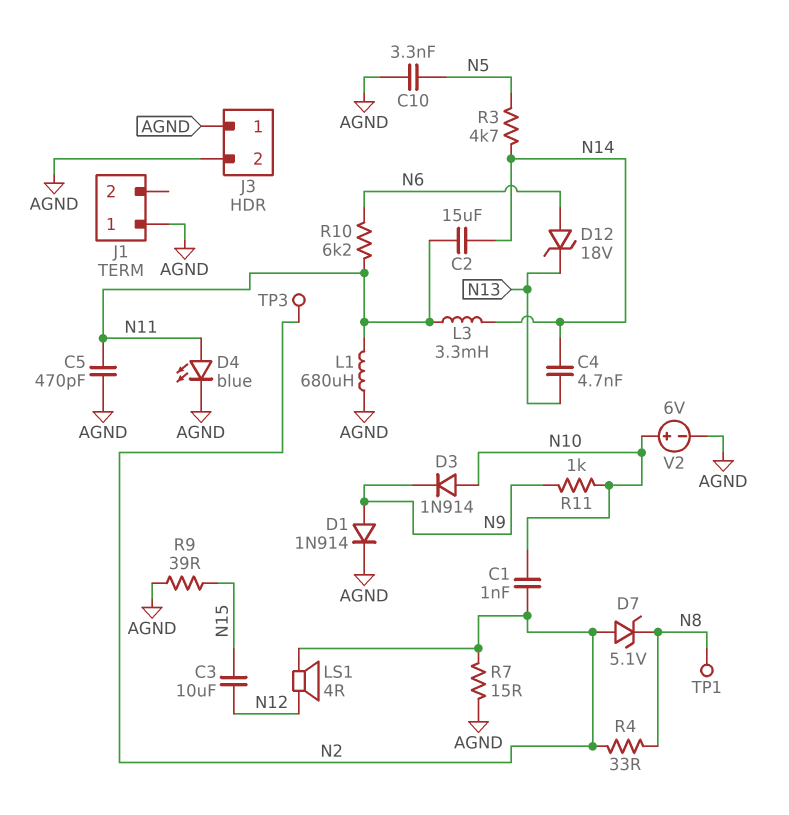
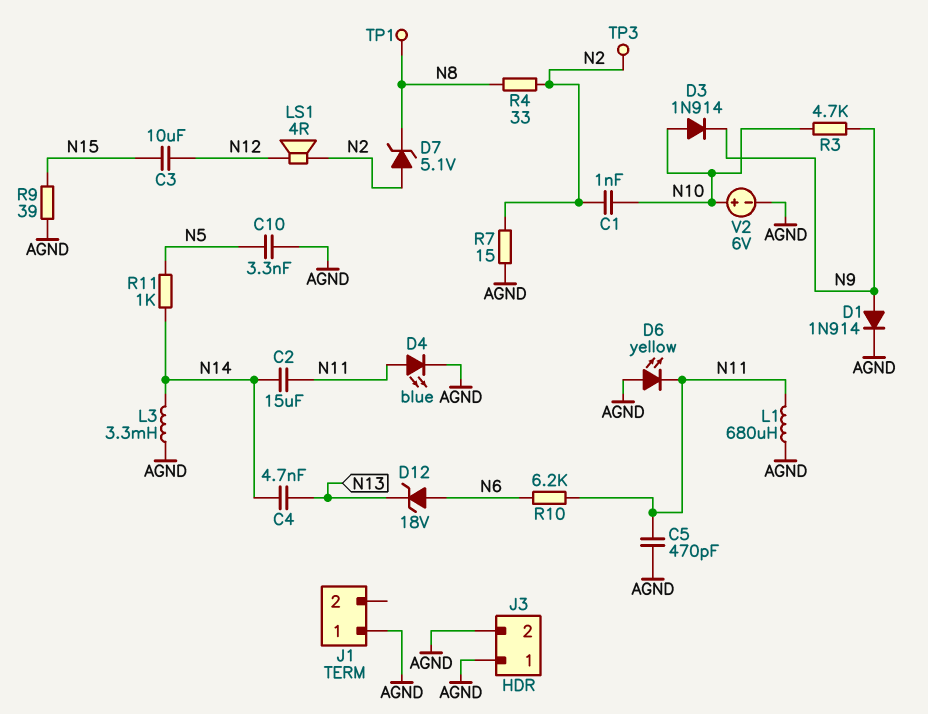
D6: none -> LED yellow (A AGND, K N11)
L3: 3.3mH (N11, N14) -> 3.3mH (AGND, N14)
R3: 4.7k (N5, N14) -> 4.7k (N9, N10)
R11: 1k (N9, N10) -> 1k (N5, N14)

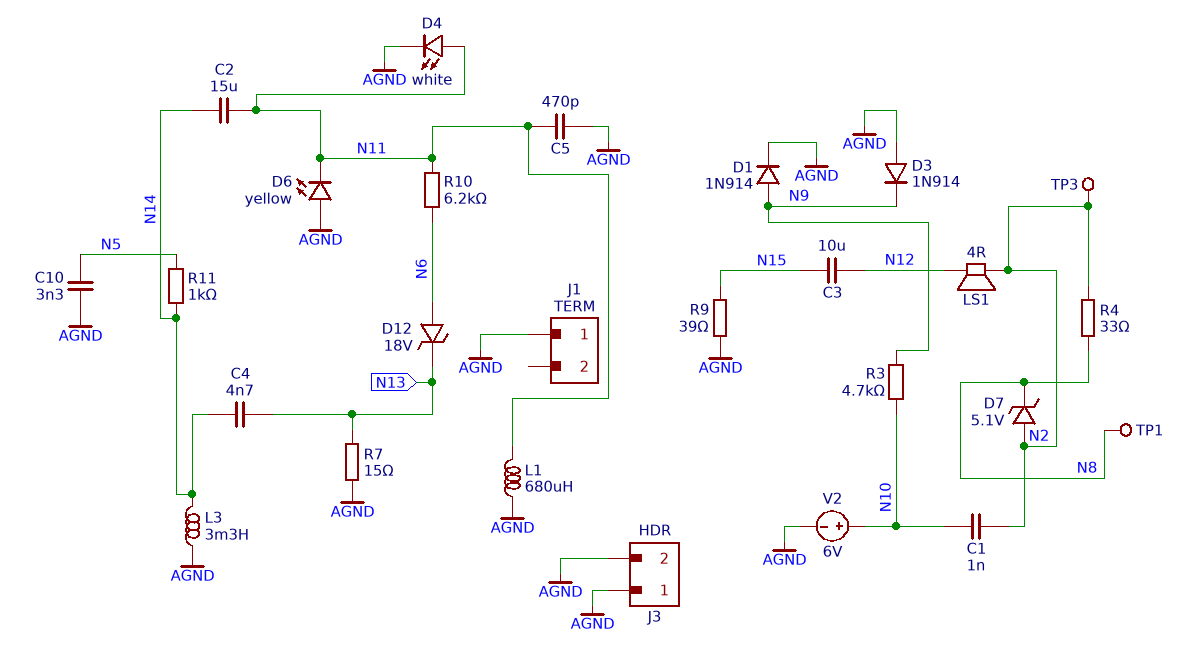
D3: diode 1N914 (A N10, K N9) -> diode 1N914 (A AGND, K N9)
D4: LED blue (A N11, K AGND) -> LED white (A N11, K AGND)
R7: 15 (AGND, N2) -> 15 (AGND, N13)

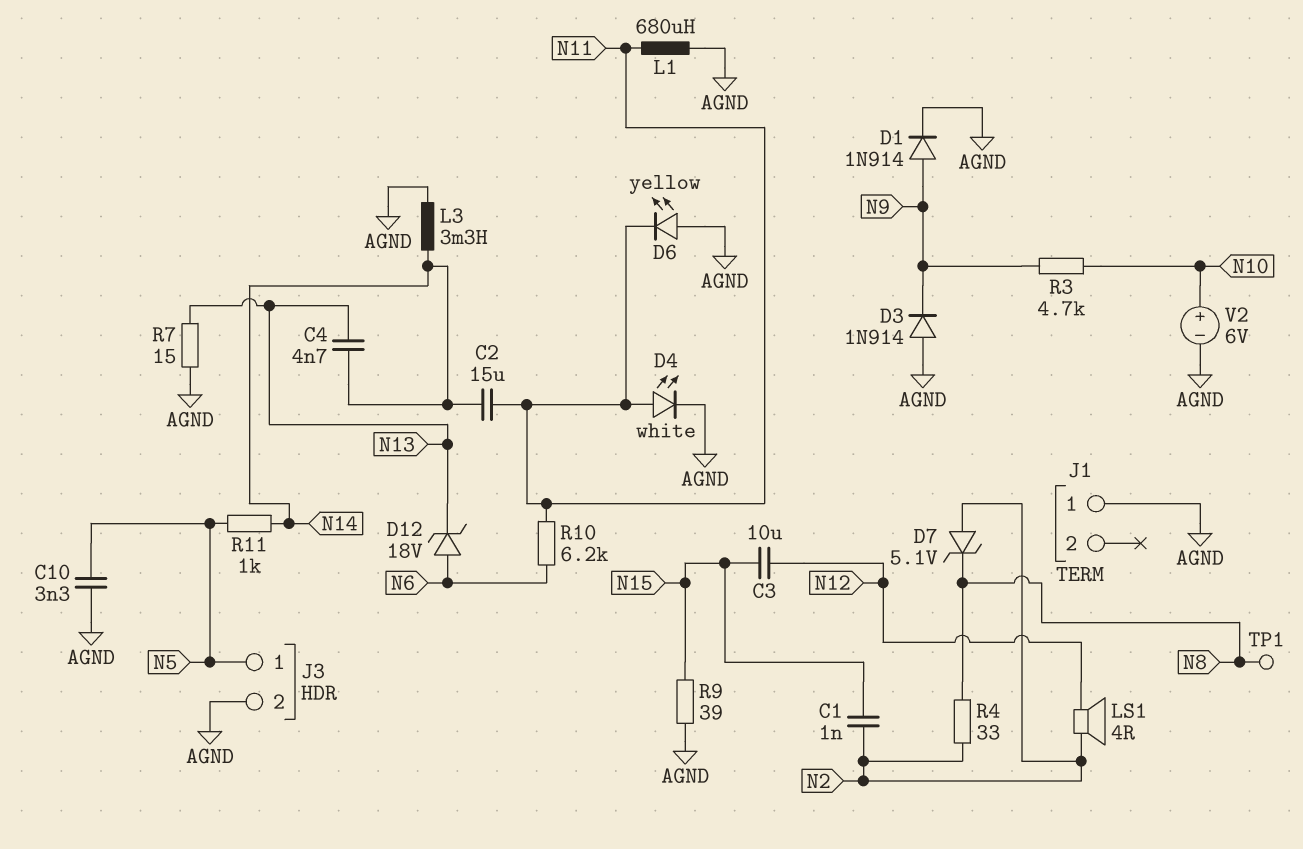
C1: 1nF (N2, N10) -> 1nF (N2, N15)
C5: 470pF (AGND, N11) -> none
J3 pin 1: AGND -> N5
TP3: test point (N2) -> none

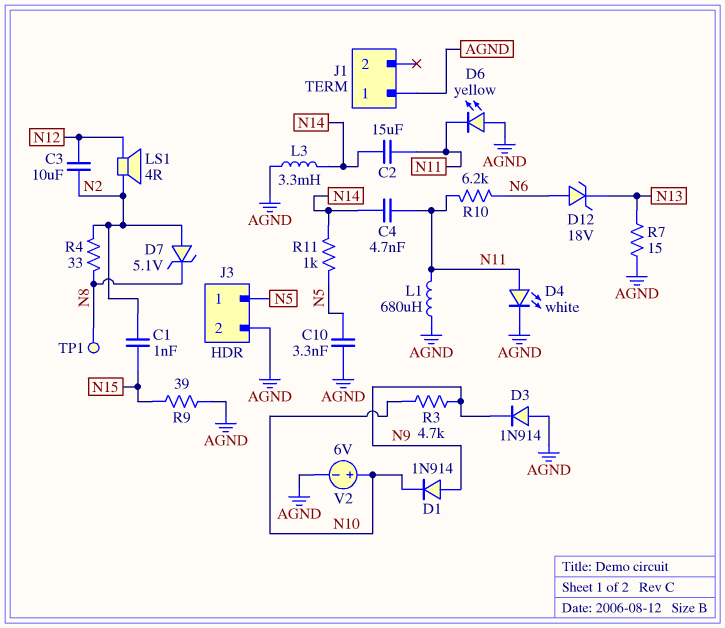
C3: 10uF (N12, N15) -> 10uF (N2, N12)
C4: 4.7nF (N13, N14) -> 4.7nF (N11, N14)
D1: diode 1N914 (A N9, K AGND) -> diode 1N914 (A N9, K N10)

